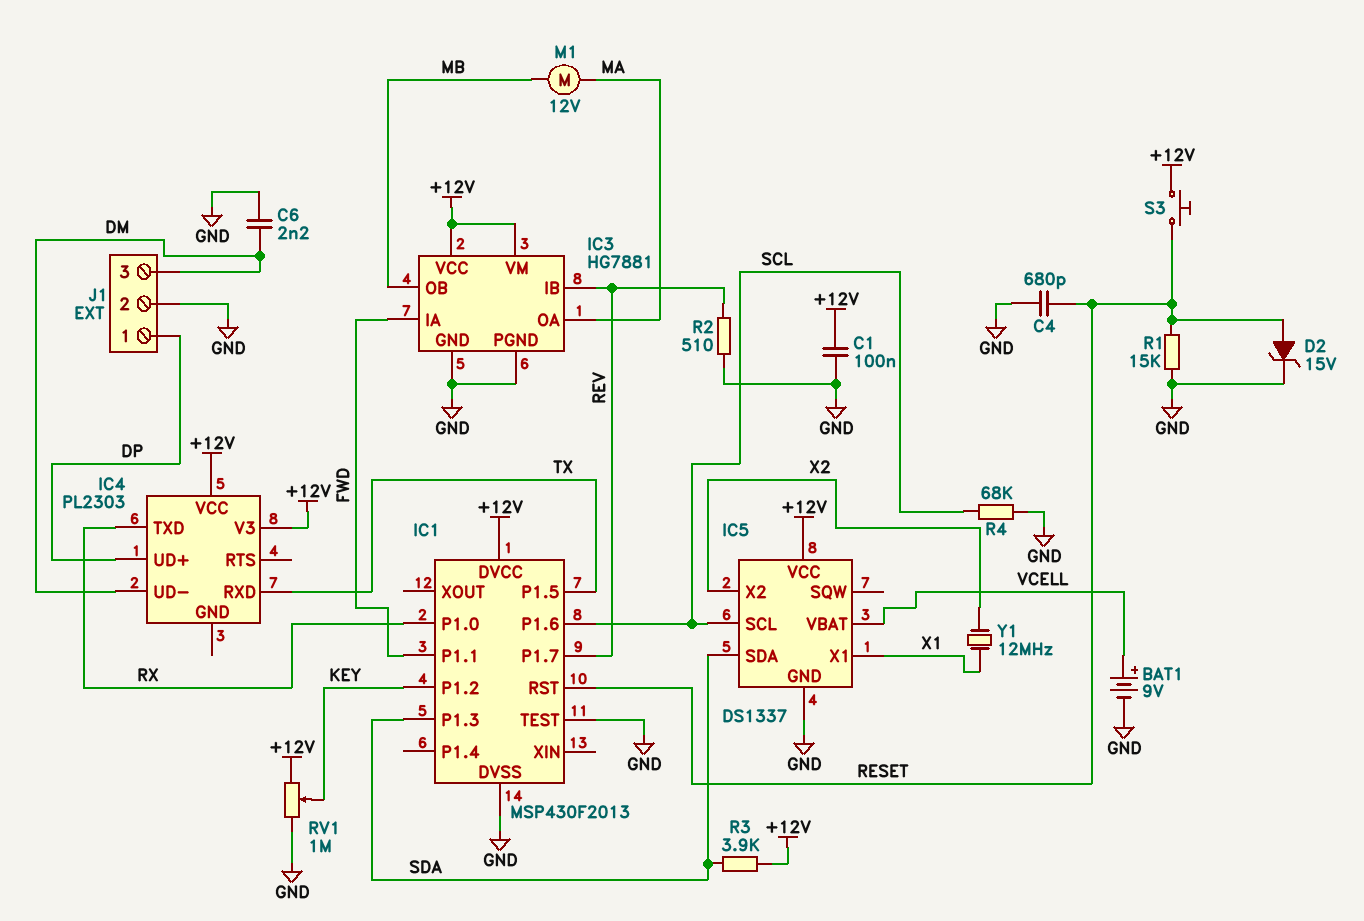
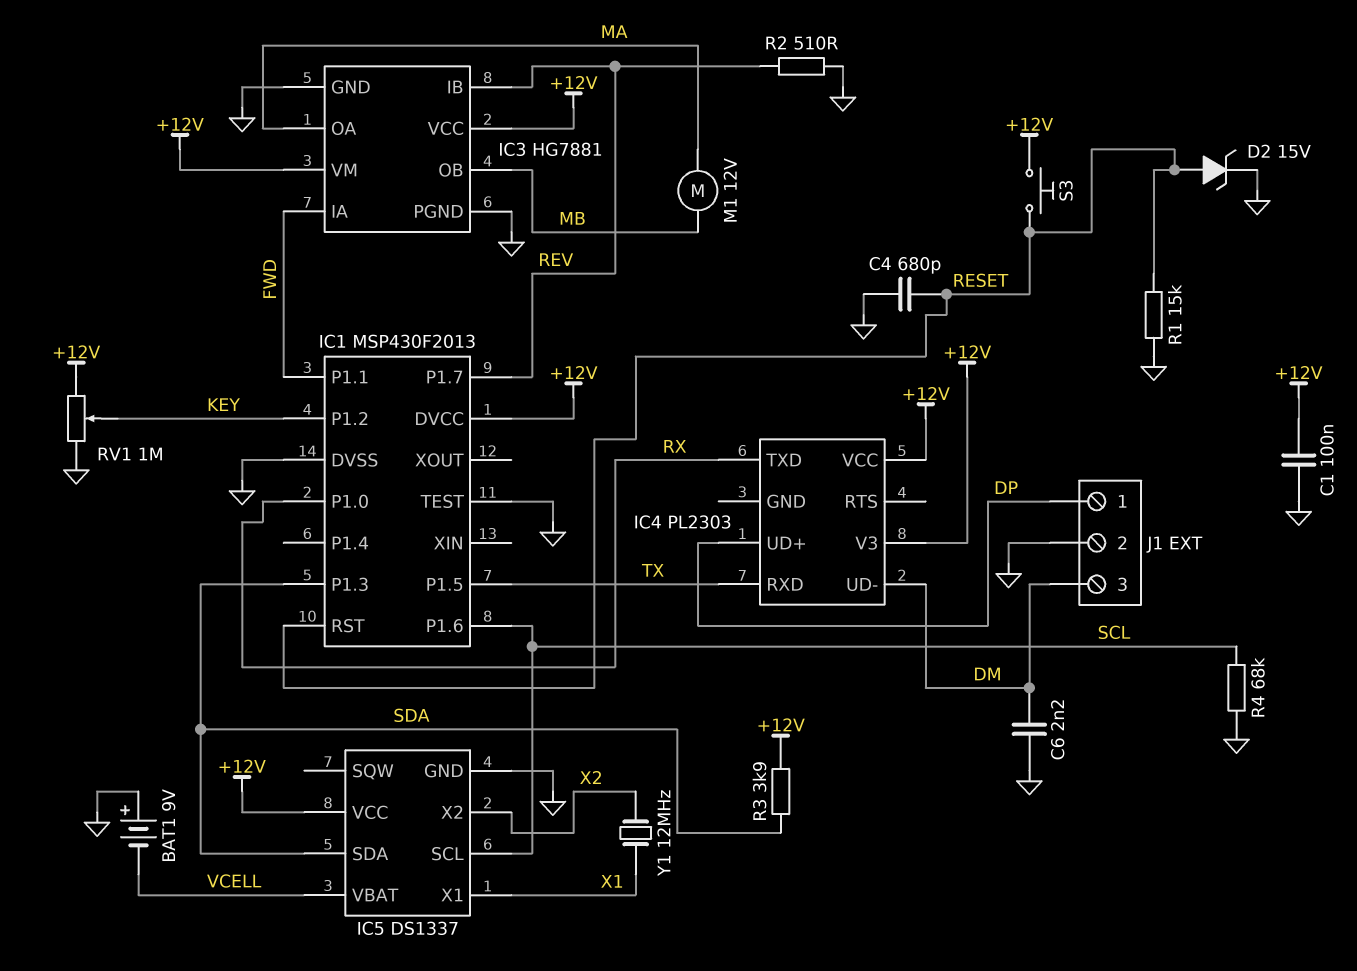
BAT1: 9V (plus VCELL, minus GND) -> 9V (plus GND, minus VCELL)

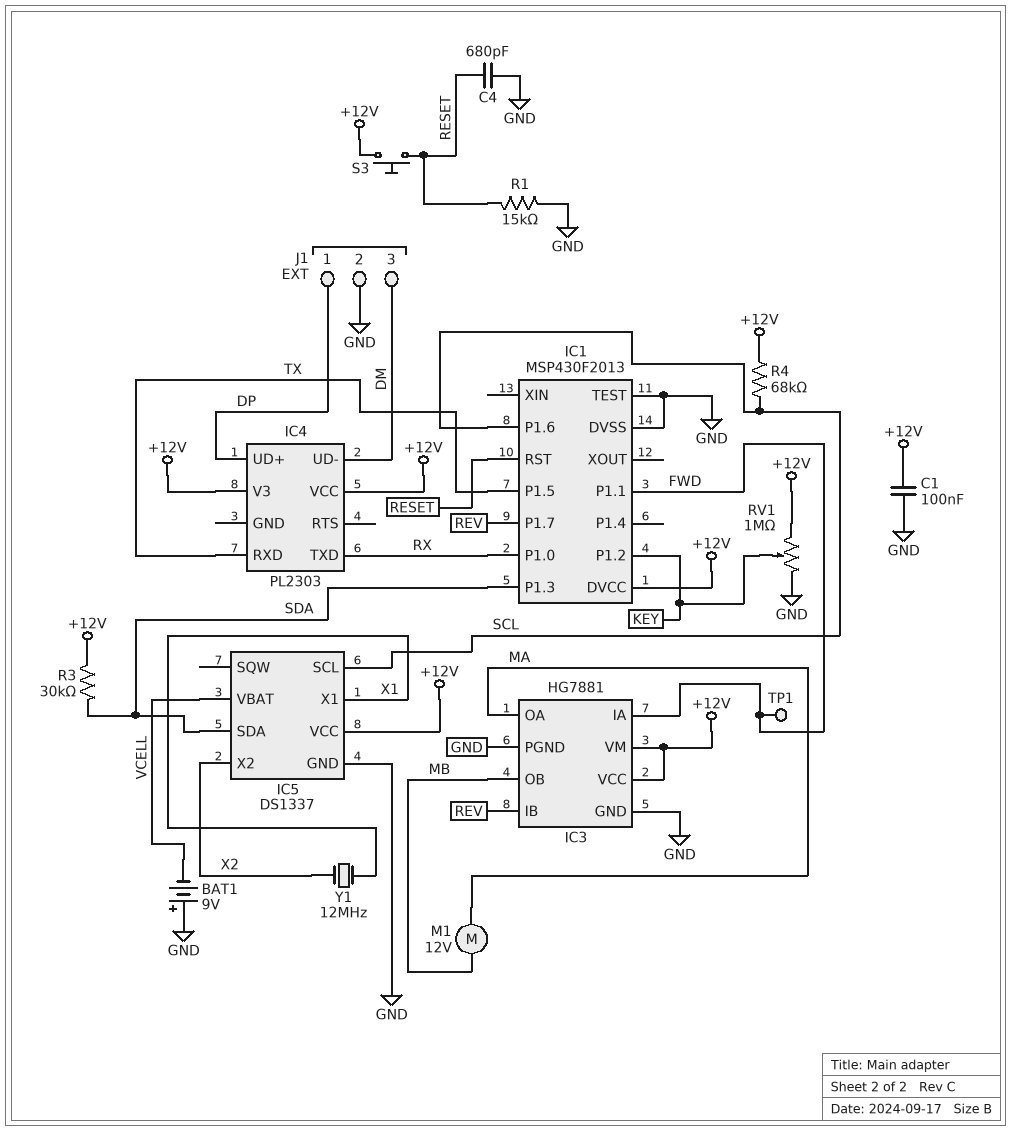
C6: 2.2nF (DM, GND) -> none
D2: zener 15V (A RESET, K GND) -> none
R2: 510 (GND, REV) -> none
R3: 3.9k (+12V, SDA) -> 30k (+12V, SDA)
R4: 68k (GND, SCL) -> 68k (+12V, SCL)
TP1: none -> test point (FWD)

